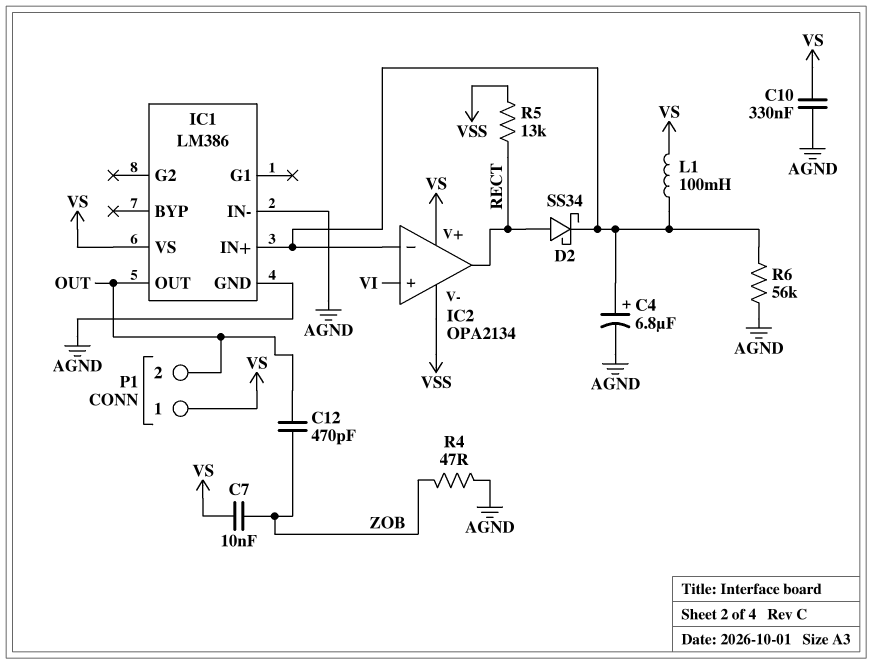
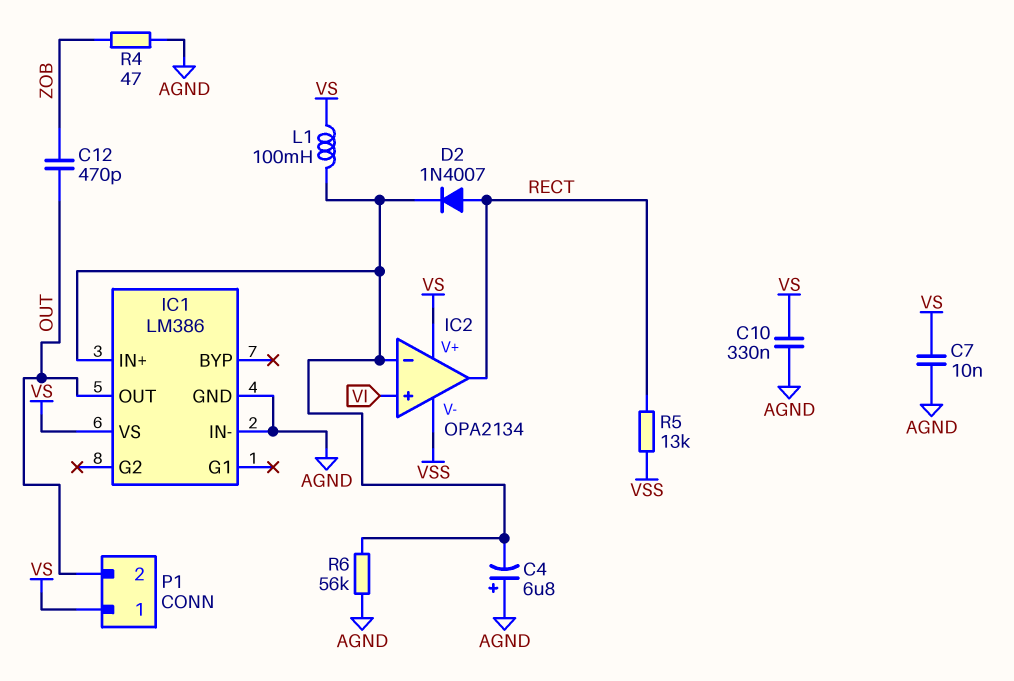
C4: 6.8uF (plus IC1/IN+, minus AGND) -> 6.8uF (plus AGND, minus IC1/IN+)
C7: 10nF (VS, ZOB) -> 10nF (AGND, VS)
D2: schottky SS34 (A RECT, K IC1/IN+) -> diode 1N4007 (A RECT, K IC1/IN+)

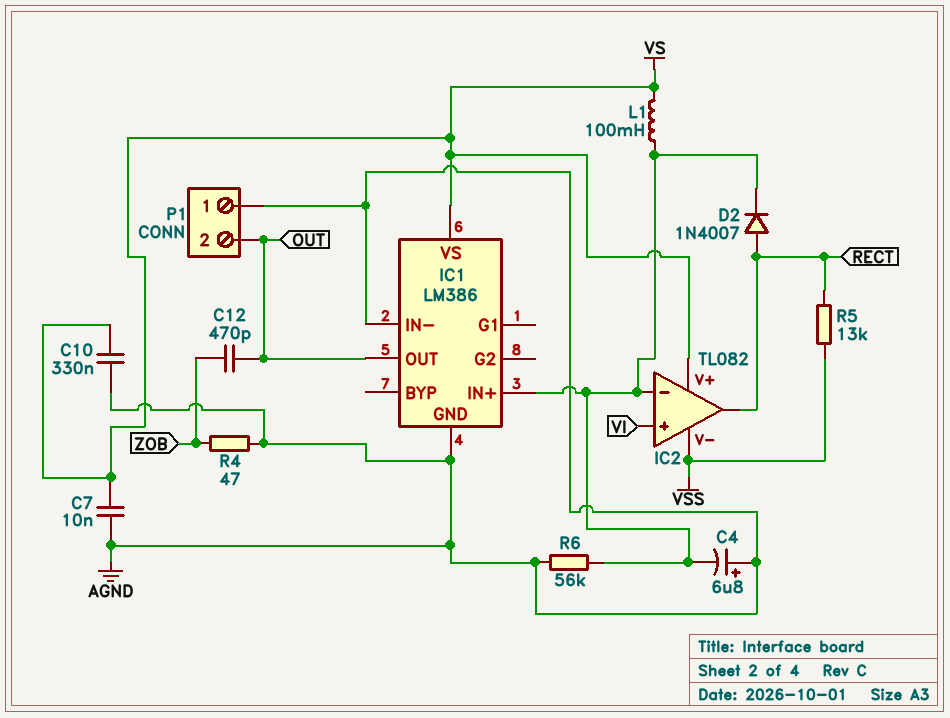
IC2: OPA2134 -> TL082
P1 pin 1: VS -> AGND

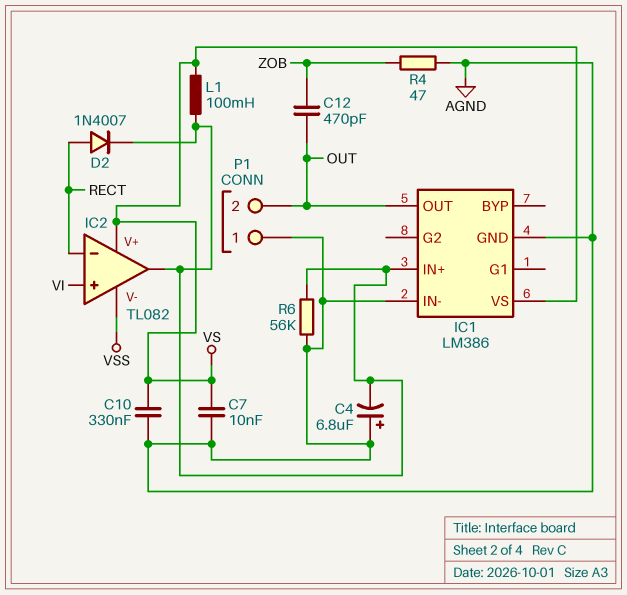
IC2 pin in-: IC1/IN+ -> RECT
IC2 pin out: RECT -> IC1/IN+
R5: 13k (RECT, VSS) -> none

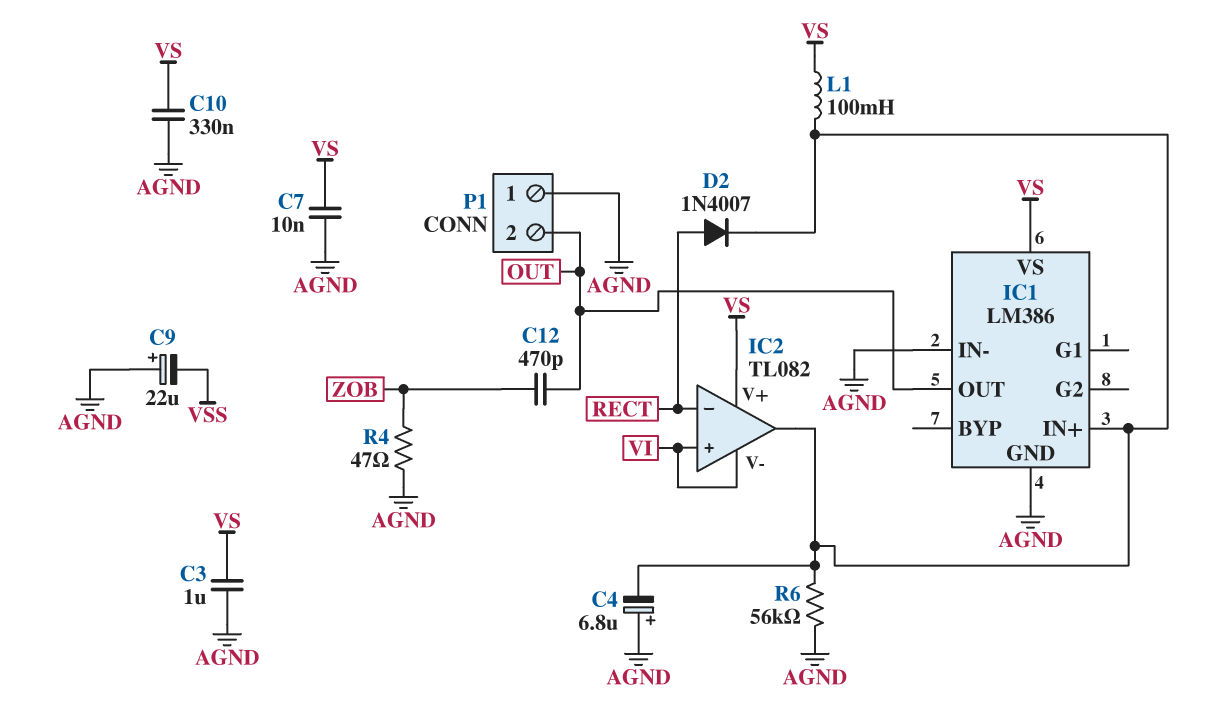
C3: none -> 1uF (AGND, VS)
C9: none -> 22uF (plus AGND, minus VSS)
IC2 pin V-: VSS -> VI

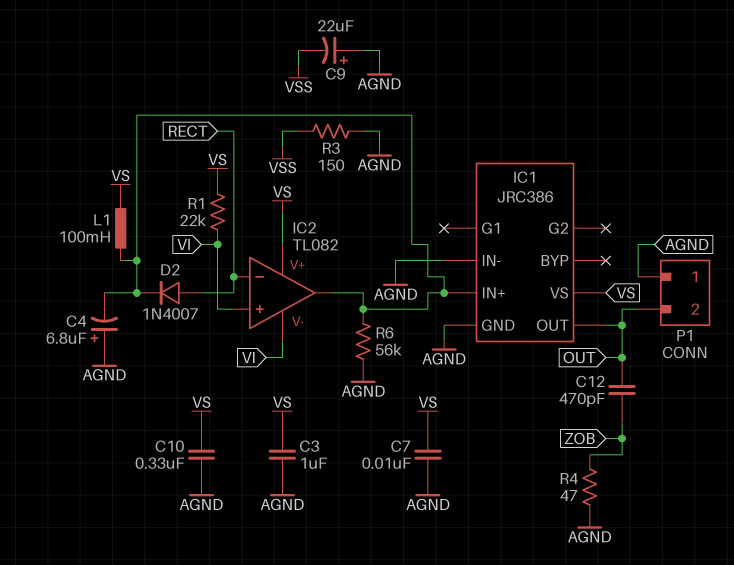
IC1: LM386 -> JRC386
R1: none -> 22k (VI, VS)
R3: none -> 150 (AGND, VSS)

